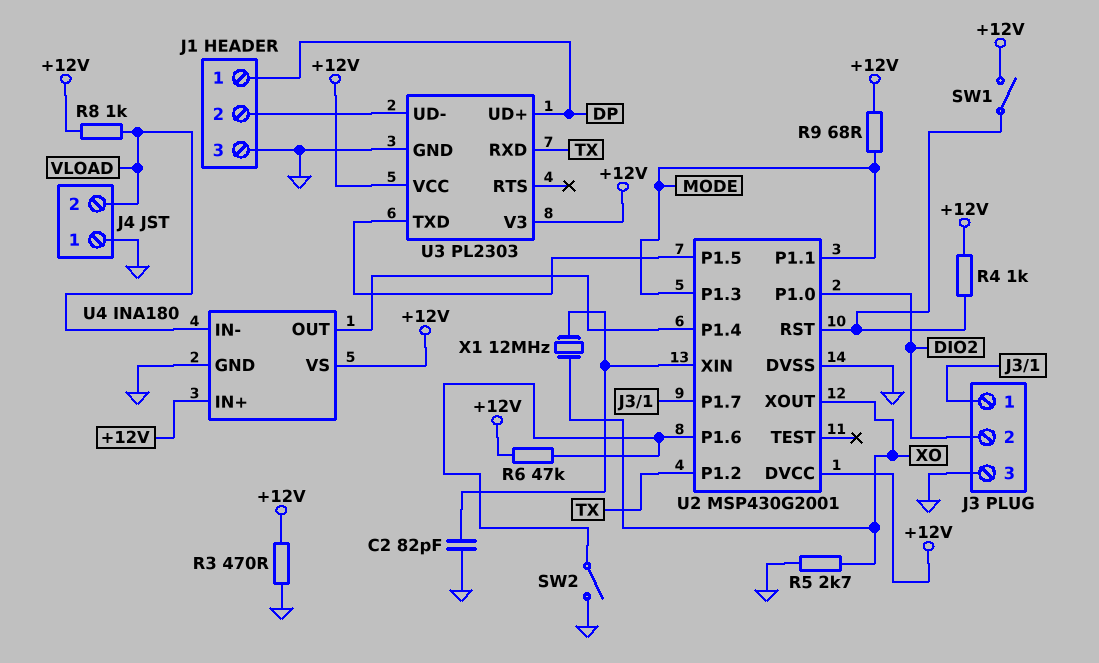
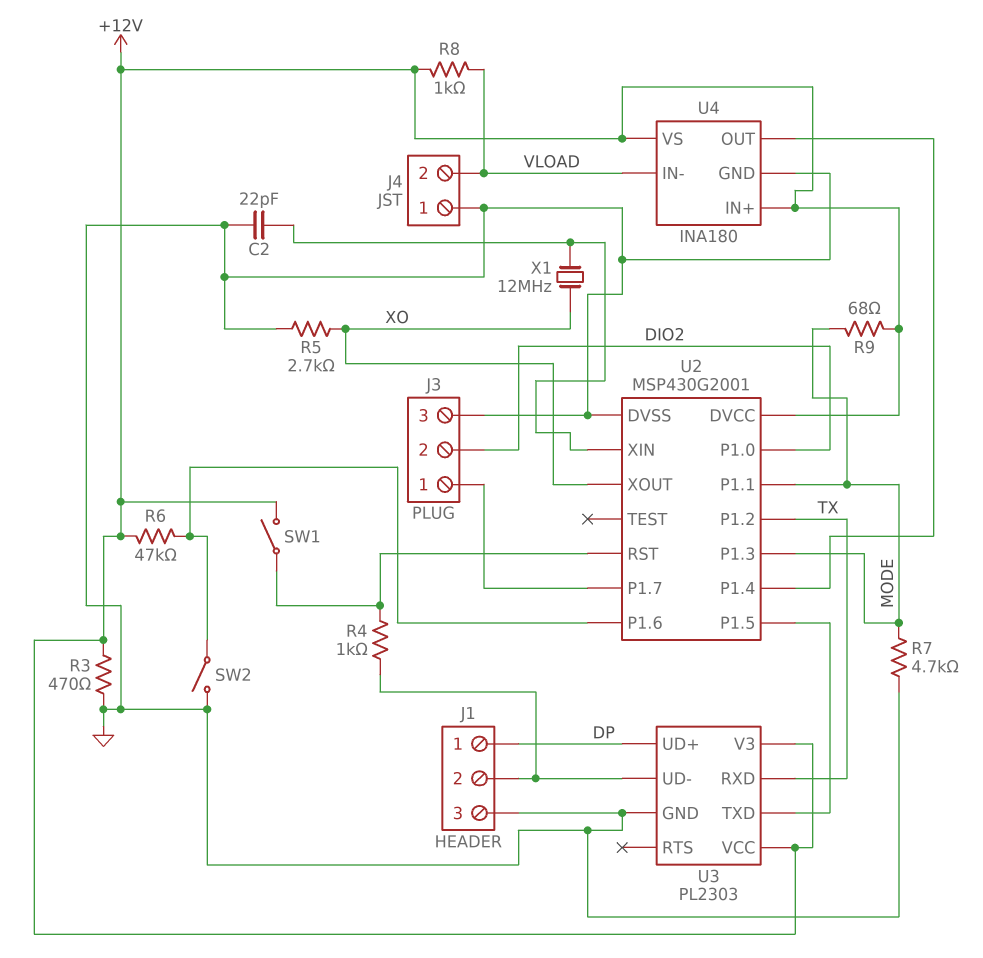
C2: 82pF (GND, U2/XIN) -> 22pF (GND, U2/XIN)
R4: 1k (+12V, U2/RST) -> 1k (J1/2, U2/RST)
R7: none -> 4.7k (GND, MODE)

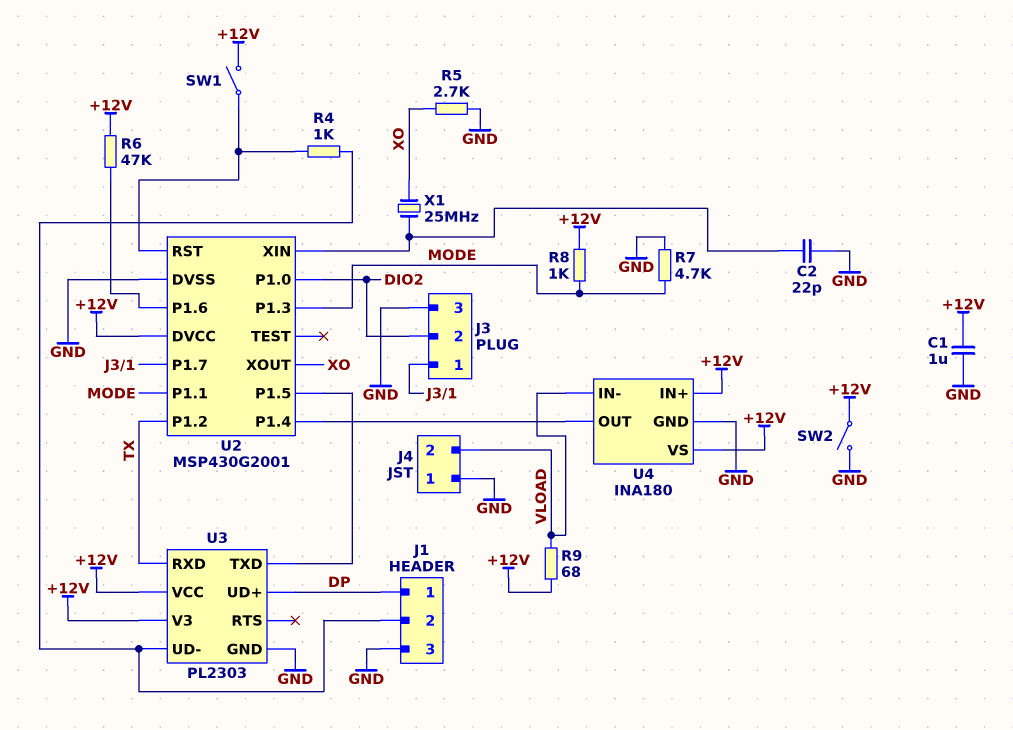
C1: none -> 1uF (+12V, GND)
R3: 470 (+12V, GND) -> none
R8: 1k (+12V, VLOAD) -> 1k (+12V, MODE)
R9: 68 (+12V, MODE) -> 68 (+12V, VLOAD)
SW2: switch (GND, U2/P1.6) -> switch (+12V, GND)
X1: 12MHz (U2/XIN, XO) -> 25MHz (U2/XIN, XO)

